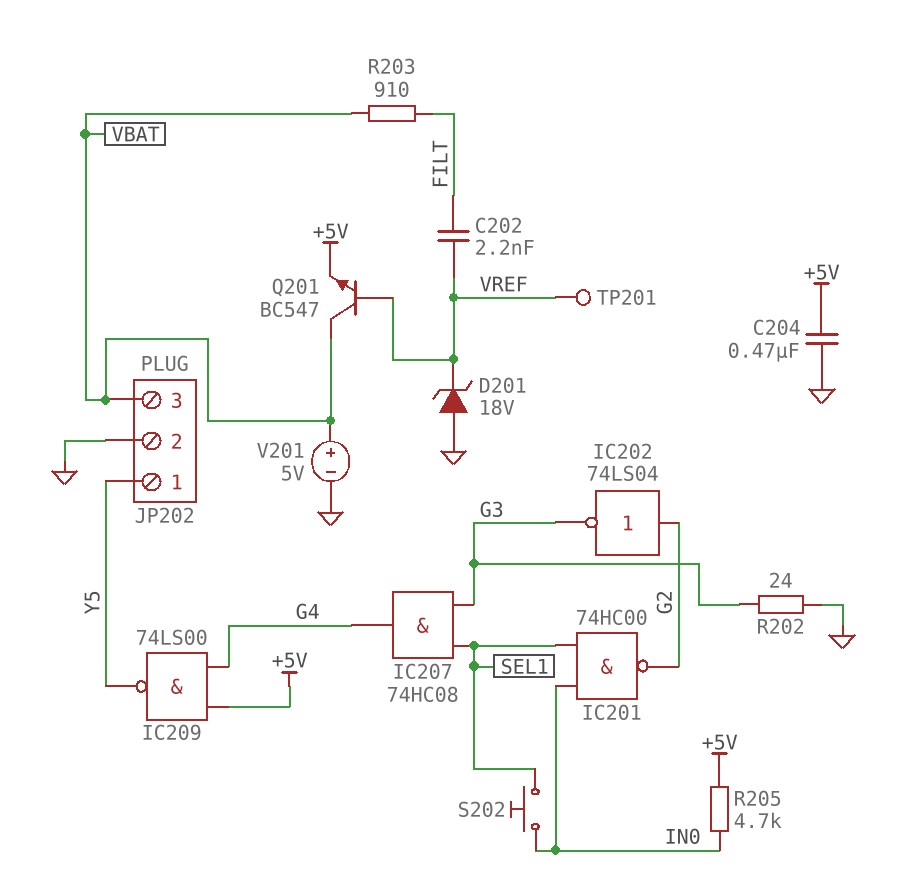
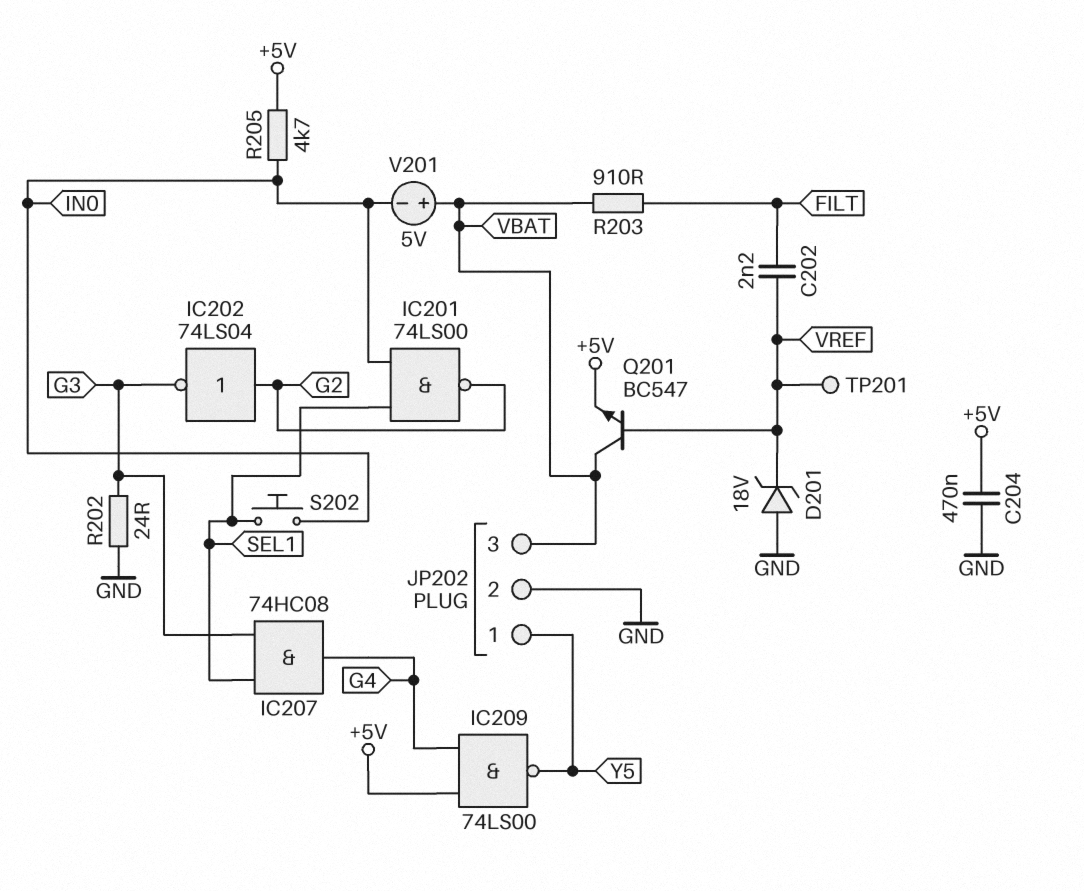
IC201: NAND 74HC00 (in IN0, in SEL1, out G2) -> NAND 74LS00 (in IN0, in SEL1, out G2)
V201: 5V (plus VBAT, minus GND) -> 5V (plus VBAT, minus IN0)

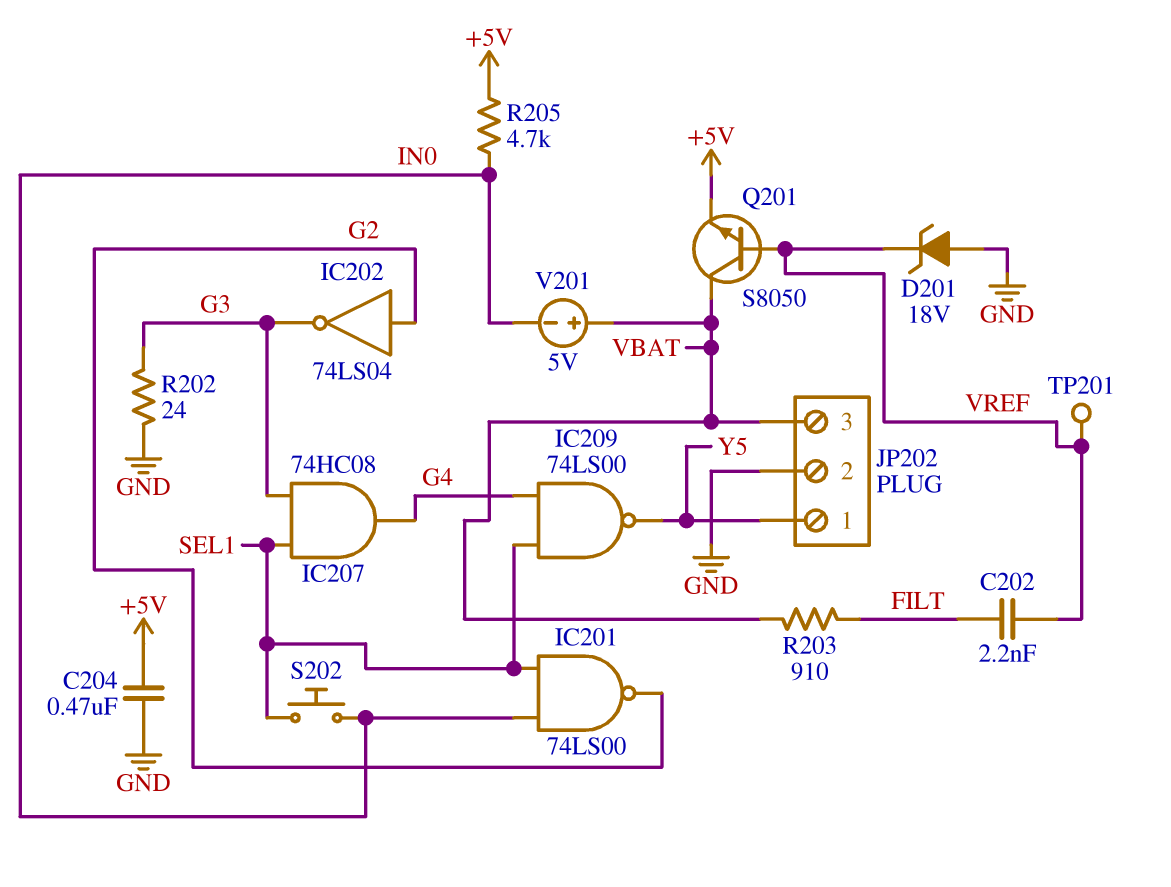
IC209: NAND 74LS00 (in +5V, in G4, out Y5) -> NAND 74LS00 (in G4, in SEL1, out Y5)
Q201: NPN BC547 (B VREF, C VBAT, E +5V) -> NPN S8050 (B VREF, C VBAT, E +5V)

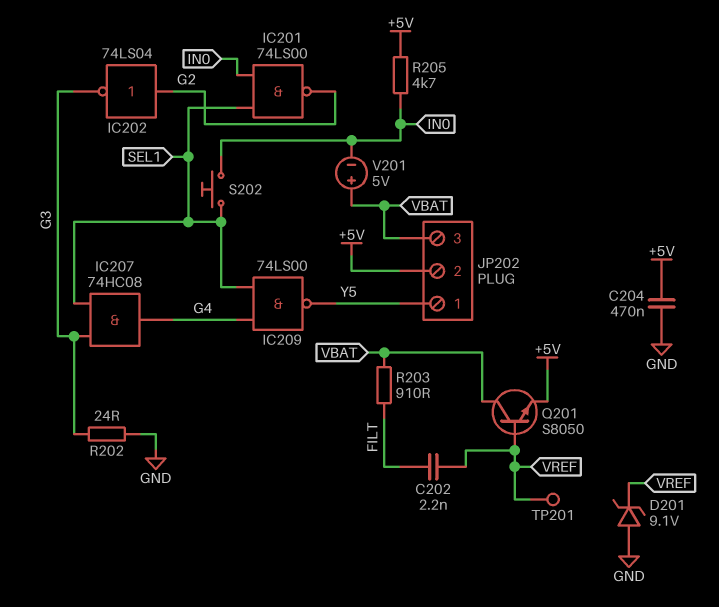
D201: zener 18V (A GND, K VREF) -> zener 9.1V (A GND, K VREF)
JP202 pin 2: GND -> +5V

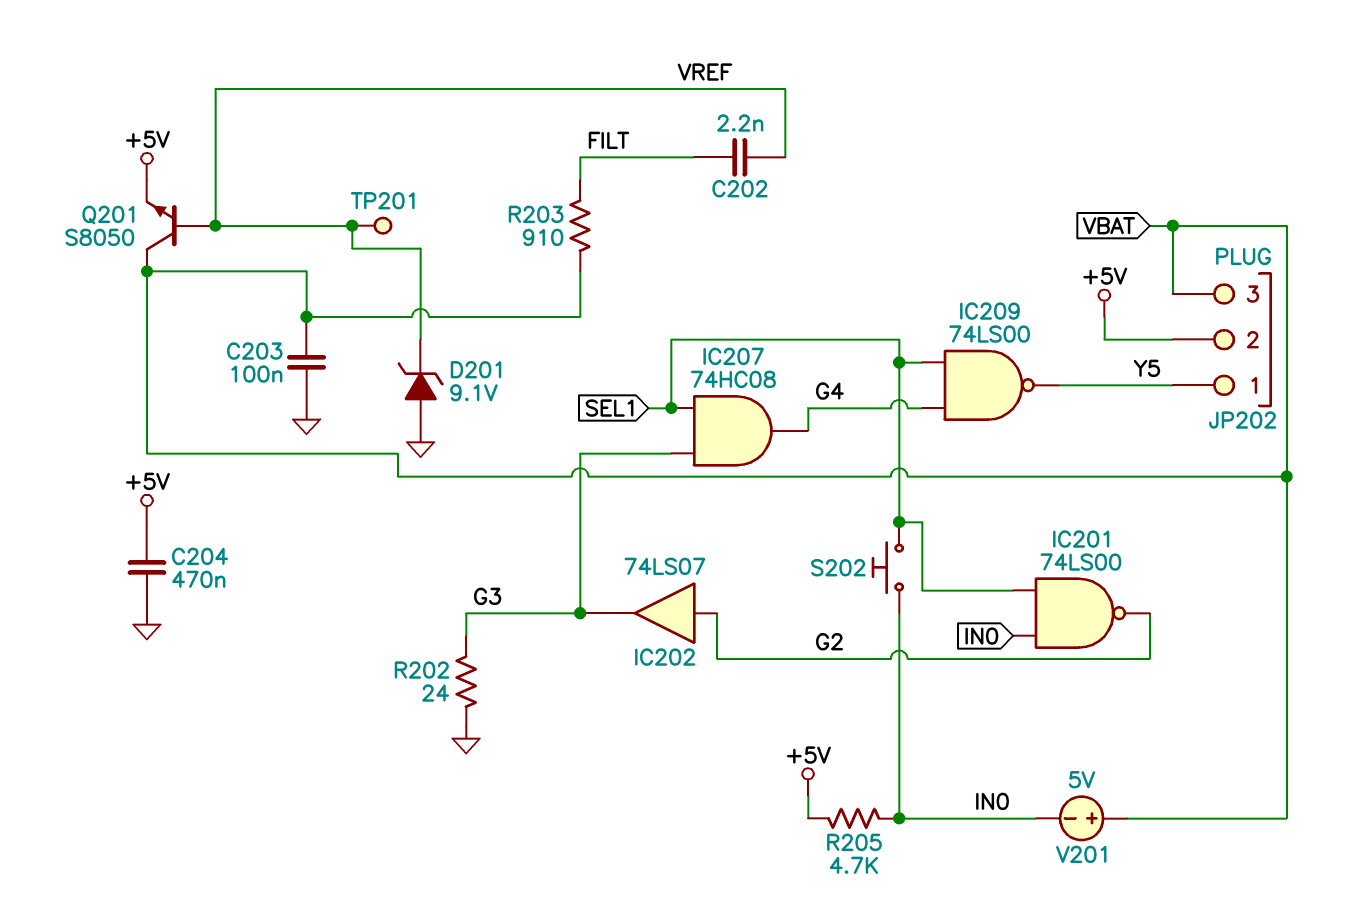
C203: none -> 100nF (GND, VBAT)
IC202: NOT 74LS04 (in G2, out G3) -> buffer 74LS07 (in G2, out G3)

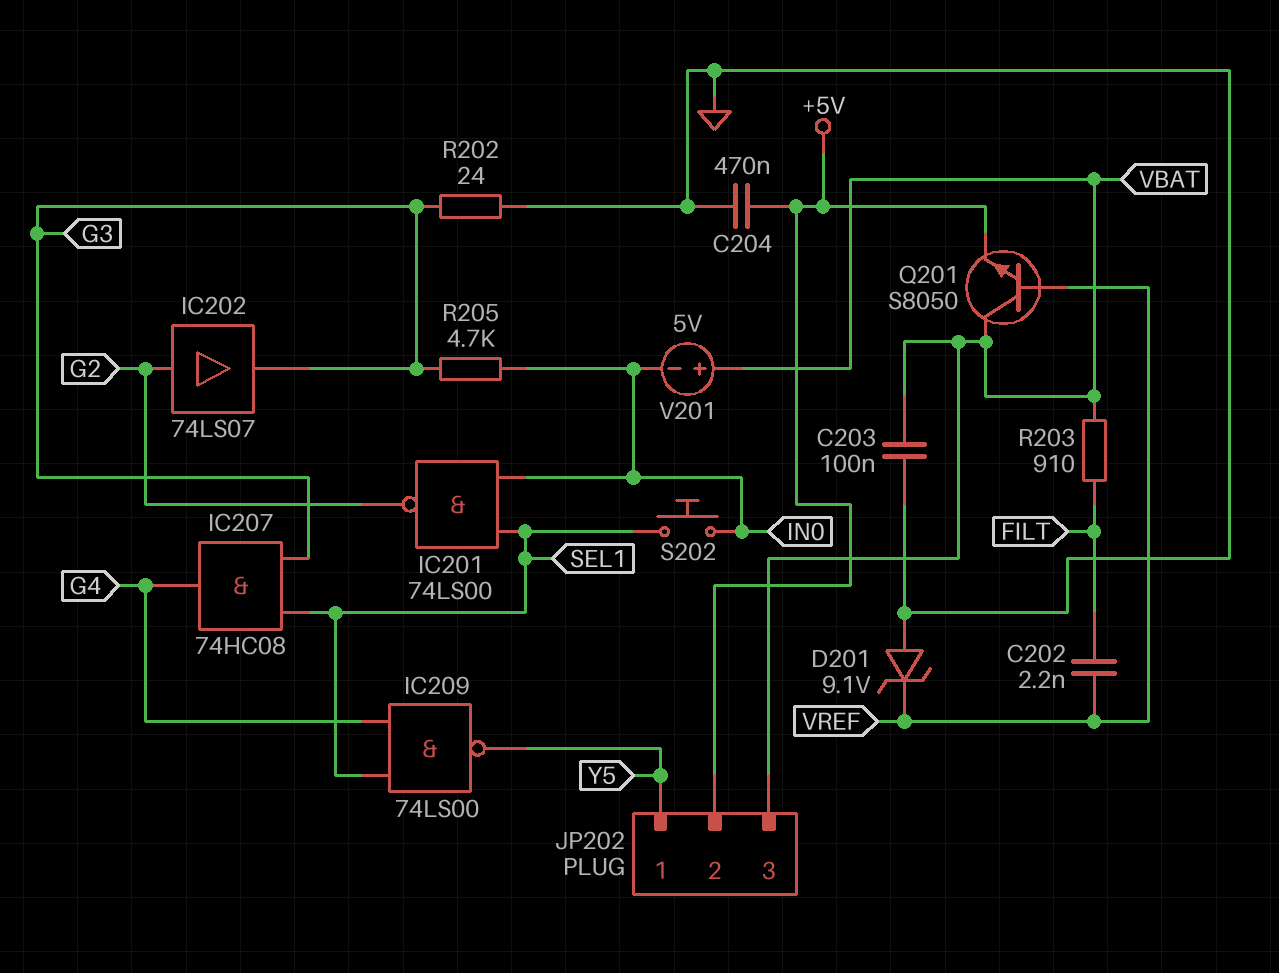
R205: 4.7k (+5V, IN0) -> 4.7k (G3, IN0)
TP201: test point (VREF) -> none

